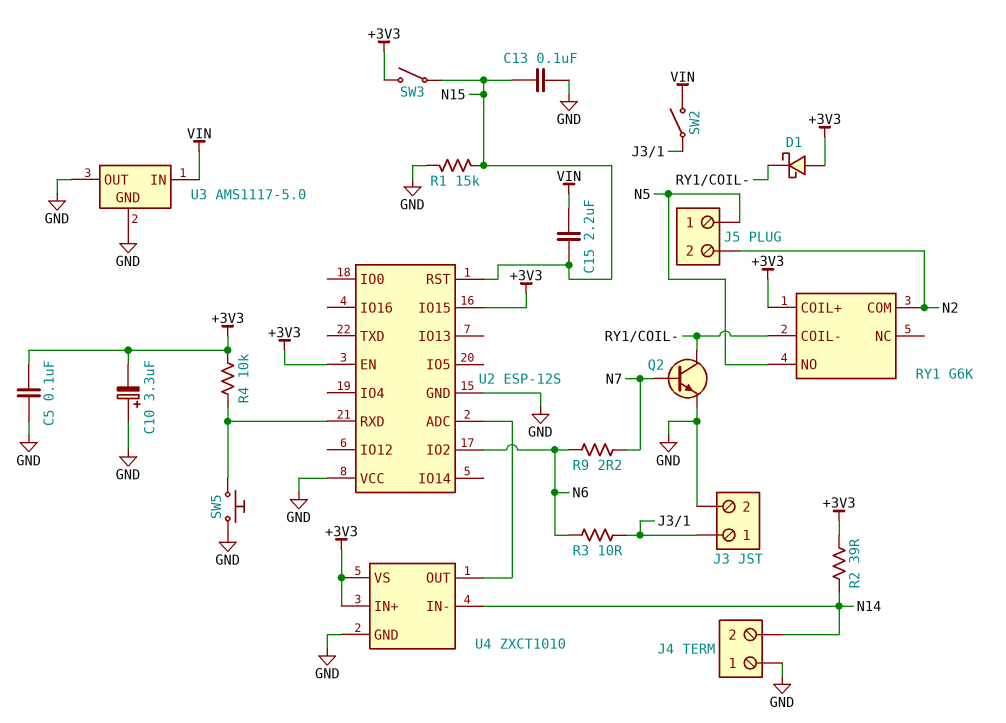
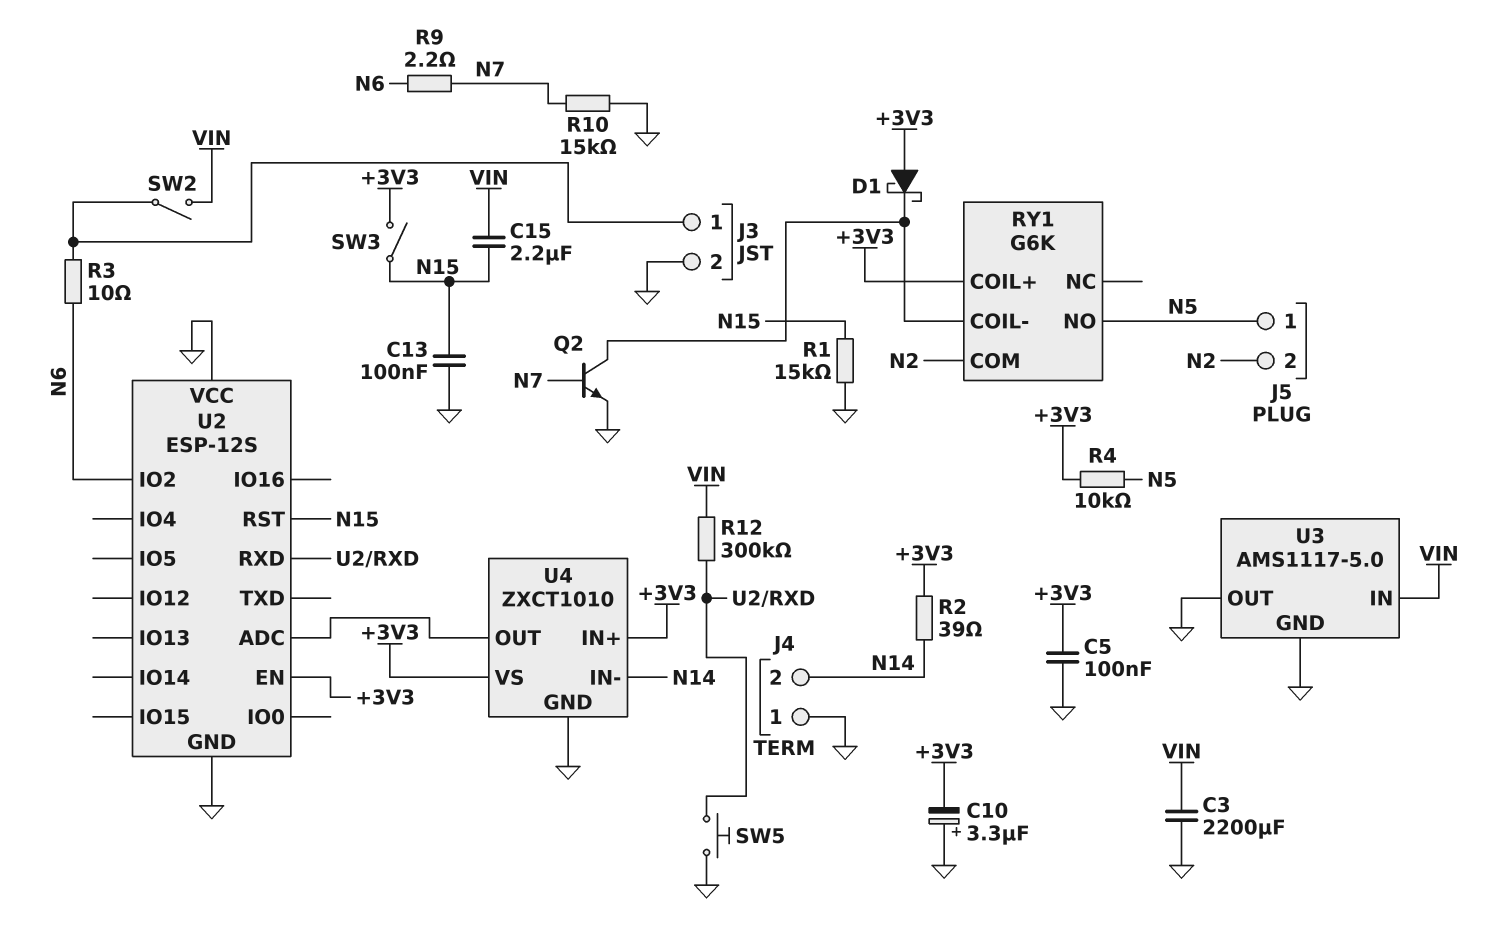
C3: none -> 2200uF (GND, VIN)
R4: 10k (+3V3, U2/RXD) -> 10k (+3V3, N5)
R10: none -> 15k (GND, N7)
R12: none -> 300k (U2/RXD, VIN)
U2 pin IO15: +3V3 -> none

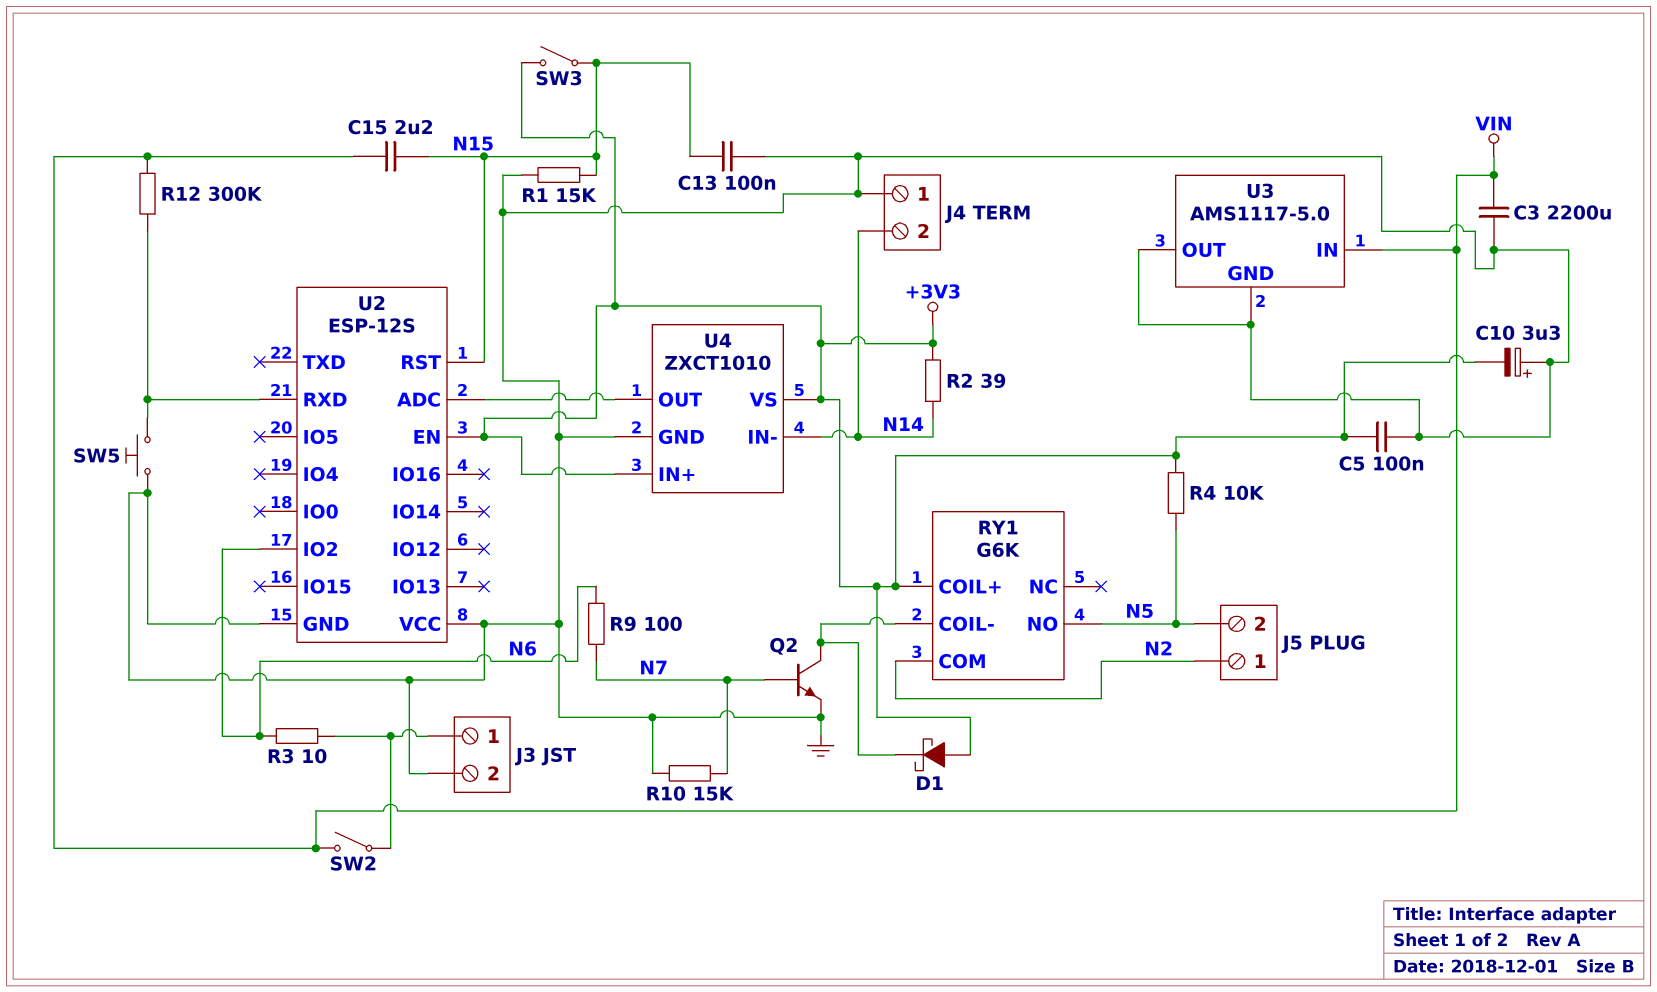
J5 pin 1: N5 -> N2
J5 pin 2: N2 -> N5
R9: 2.2 (N6, N7) -> 100 (N6, N7)

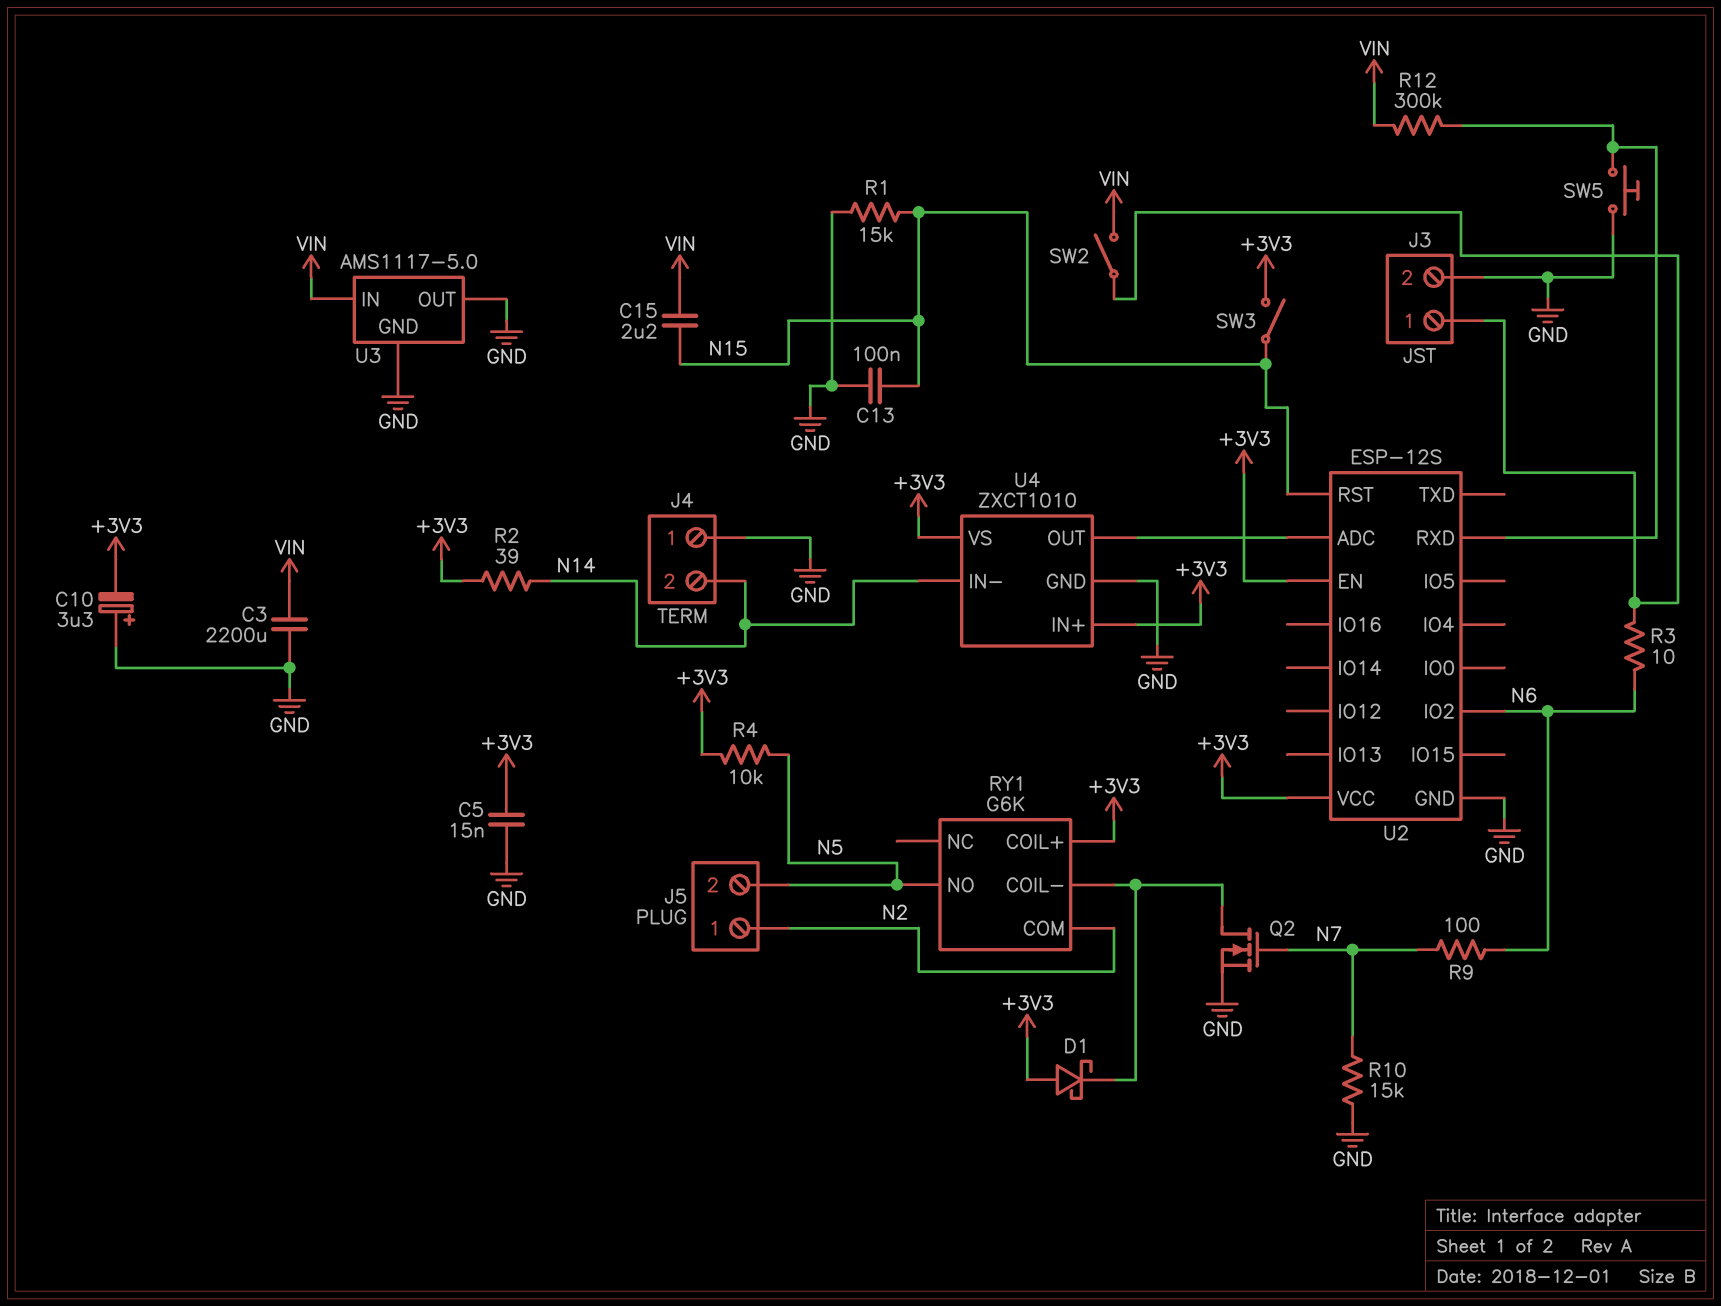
C5: 100nF (+3V3, GND) -> 15nF (+3V3, GND)
Q2: NPN (B N7, C RY1/COIL-, E GND) -> NMOS (G N7, D RY1/COIL-, S GND)
U2 pin VCC: GND -> +3V3

